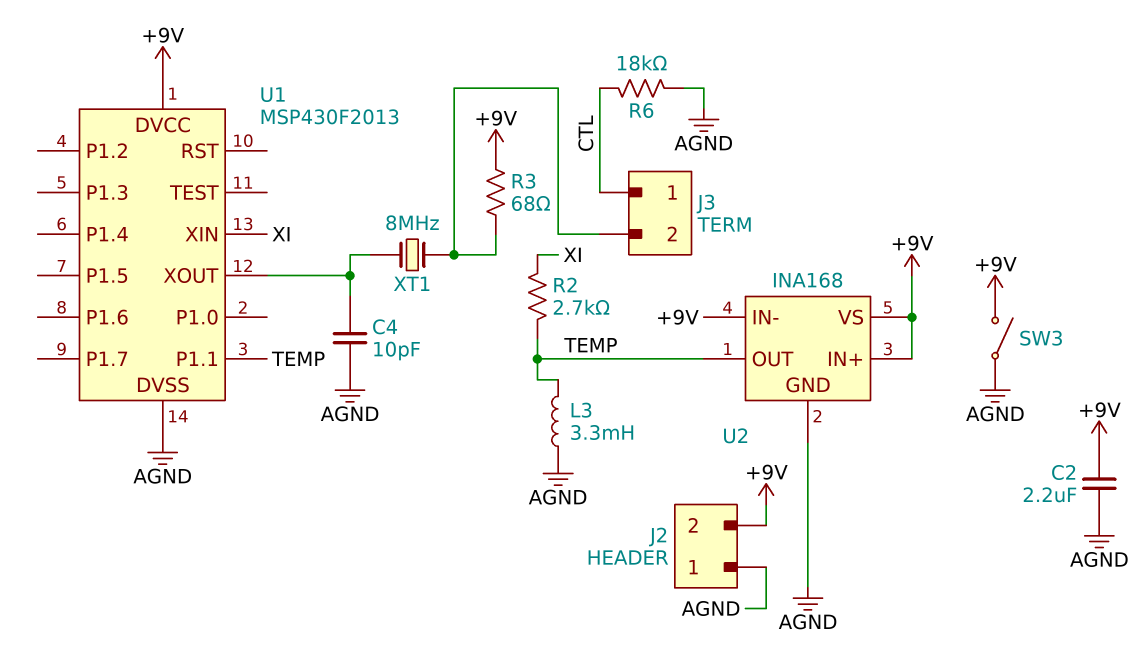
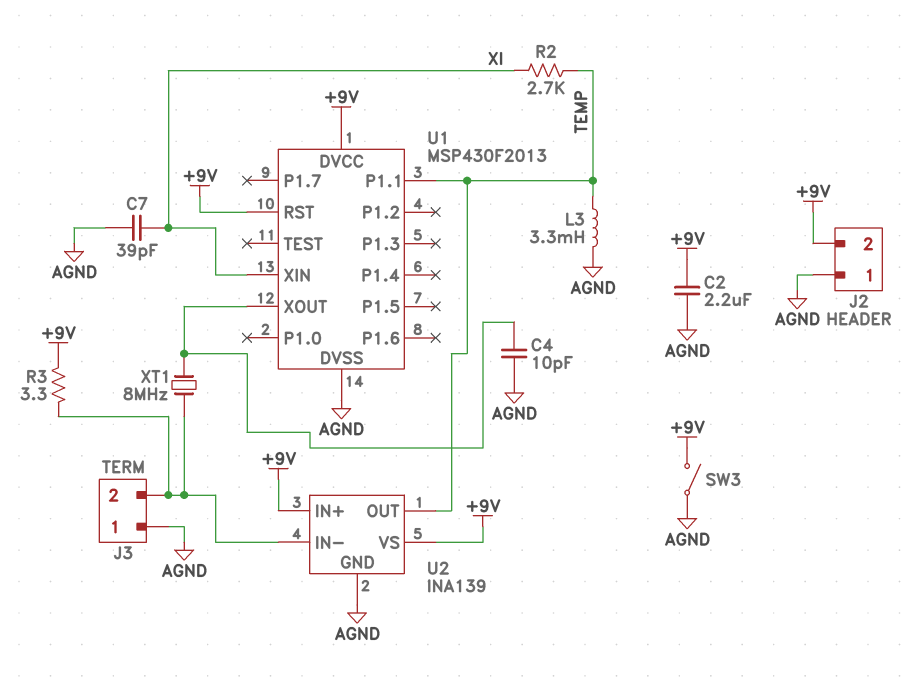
C7: none -> 39pF (AGND, XI)
J3 pin 1: CTL -> AGND
R3: 68 (+9V, J3/2) -> 3.3 (+9V, J3/2)
R6: 18k (AGND, CTL) -> none
U1 pin RST: none -> +9V
U2: INA168 -> INA139
U2 pin IN-: +9V -> J3/2

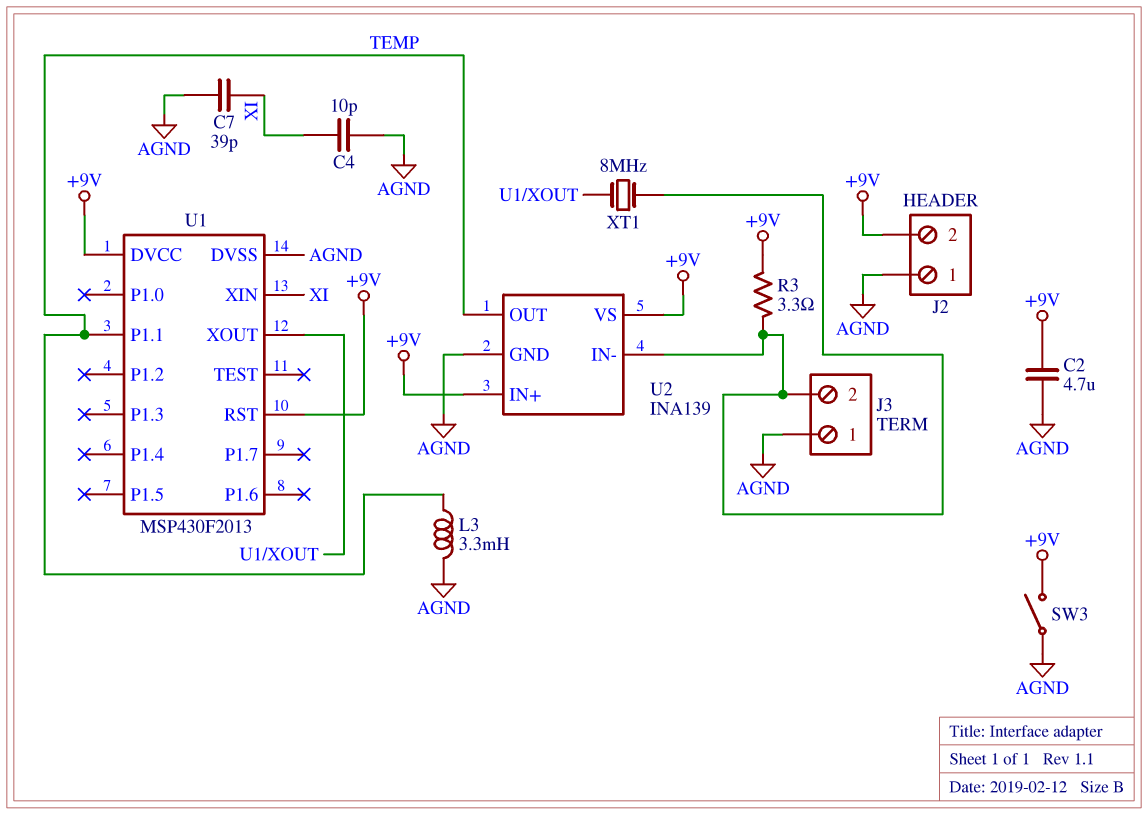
C2: 2.2uF (+9V, AGND) -> 4.7uF (+9V, AGND)
C4: 10pF (AGND, U1/XOUT) -> 10pF (AGND, XI)
R2: 2.7k (TEMP, XI) -> none

